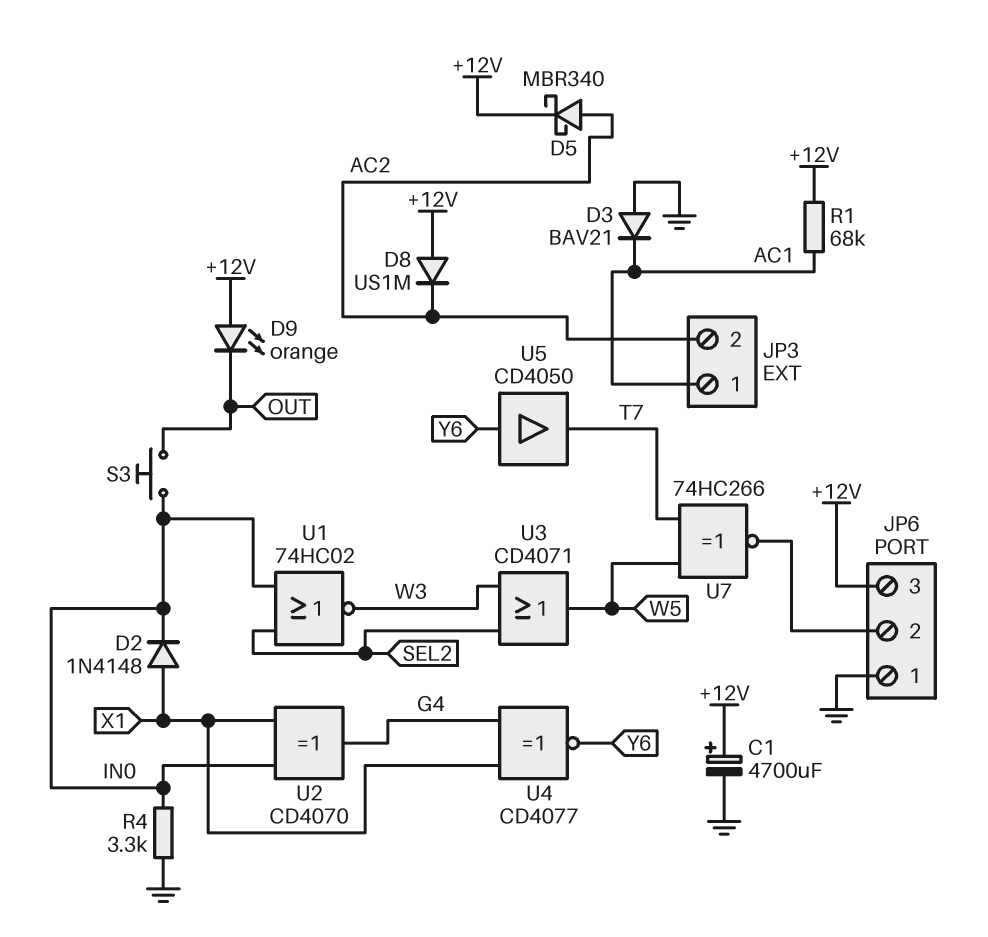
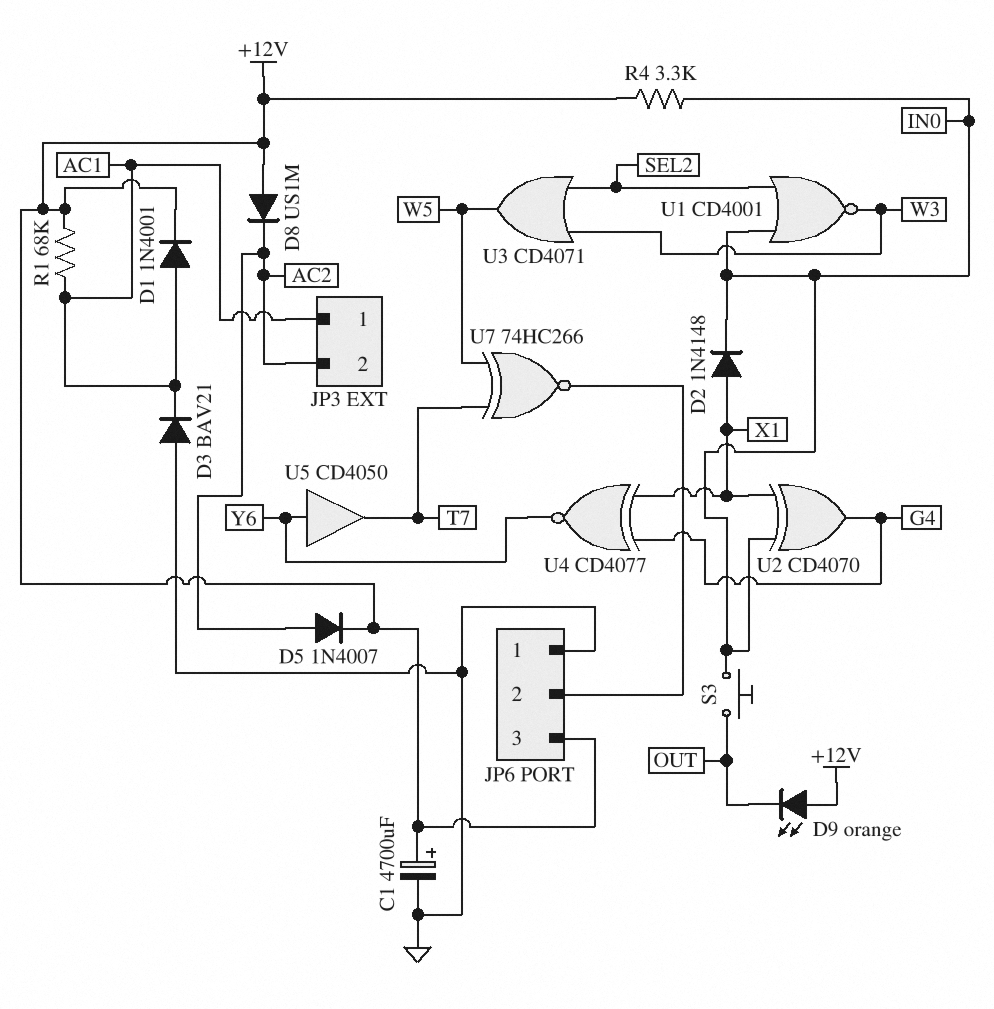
D1: none -> diode 1N4001 (A AC1, K +12V)
D5: schottky MBR340 (A AC2, K +12V) -> diode 1N4007 (A AC2, K +12V)
R4: 3.3k (GND, IN0) -> 3.3k (+12V, IN0)
U1: NOR 74HC02 (in IN0, in SEL2, out W3) -> NOR CD4001 (in IN0, in SEL2, out W3)

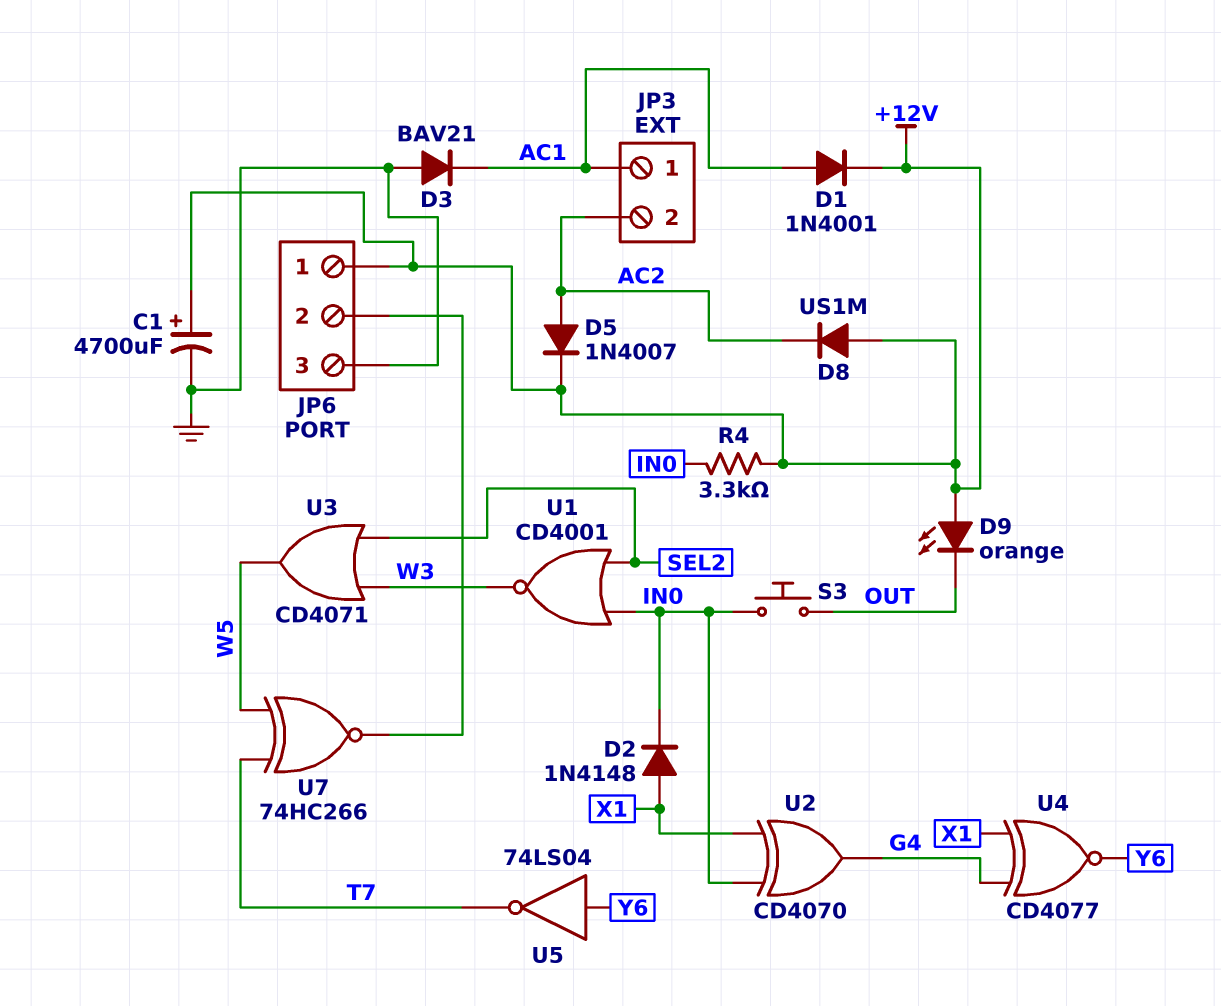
JP6 pin 1: GND -> +12V
JP6 pin 3: +12V -> GND
R1: 68k (+12V, AC1) -> none
U5: buffer CD4050 (in Y6, out T7) -> NOT 74LS04 (in Y6, out T7)

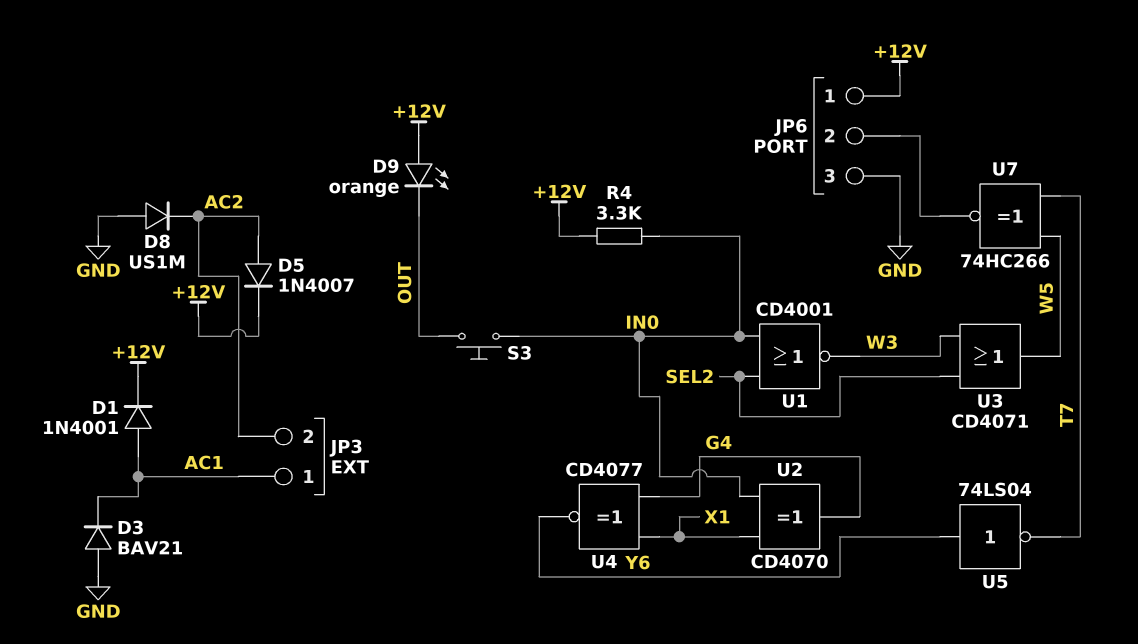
C1: 4700uF (plus +12V, minus GND) -> none
D2: diode 1N4148 (A X1, K IN0) -> none
D8: diode US1M (A +12V, K AC2) -> diode US1M (A GND, K AC2)

